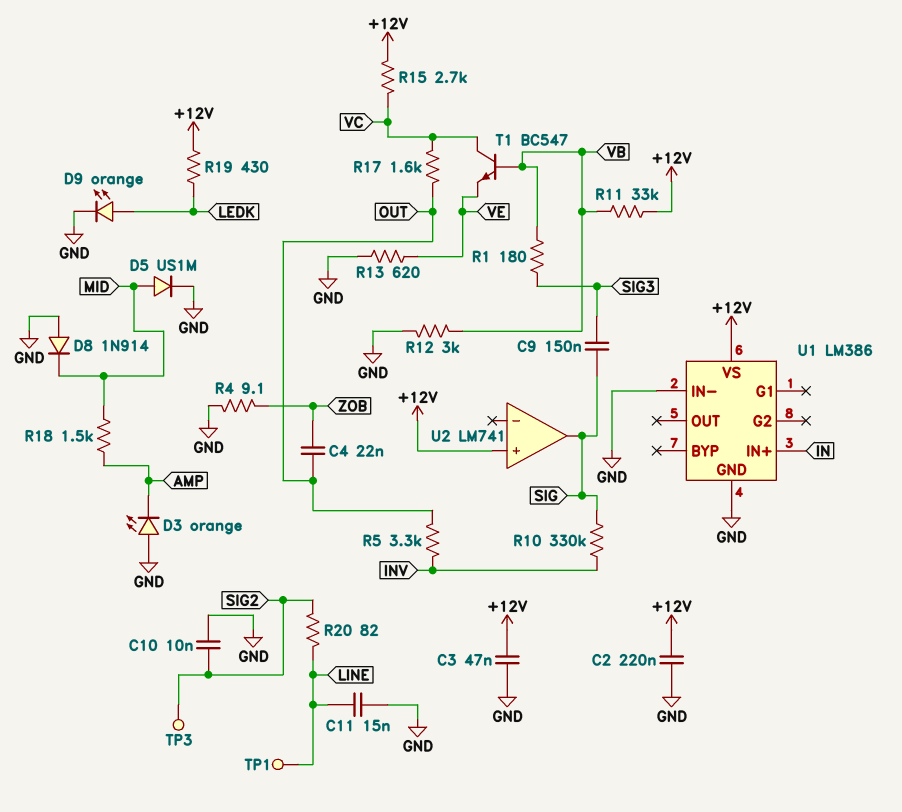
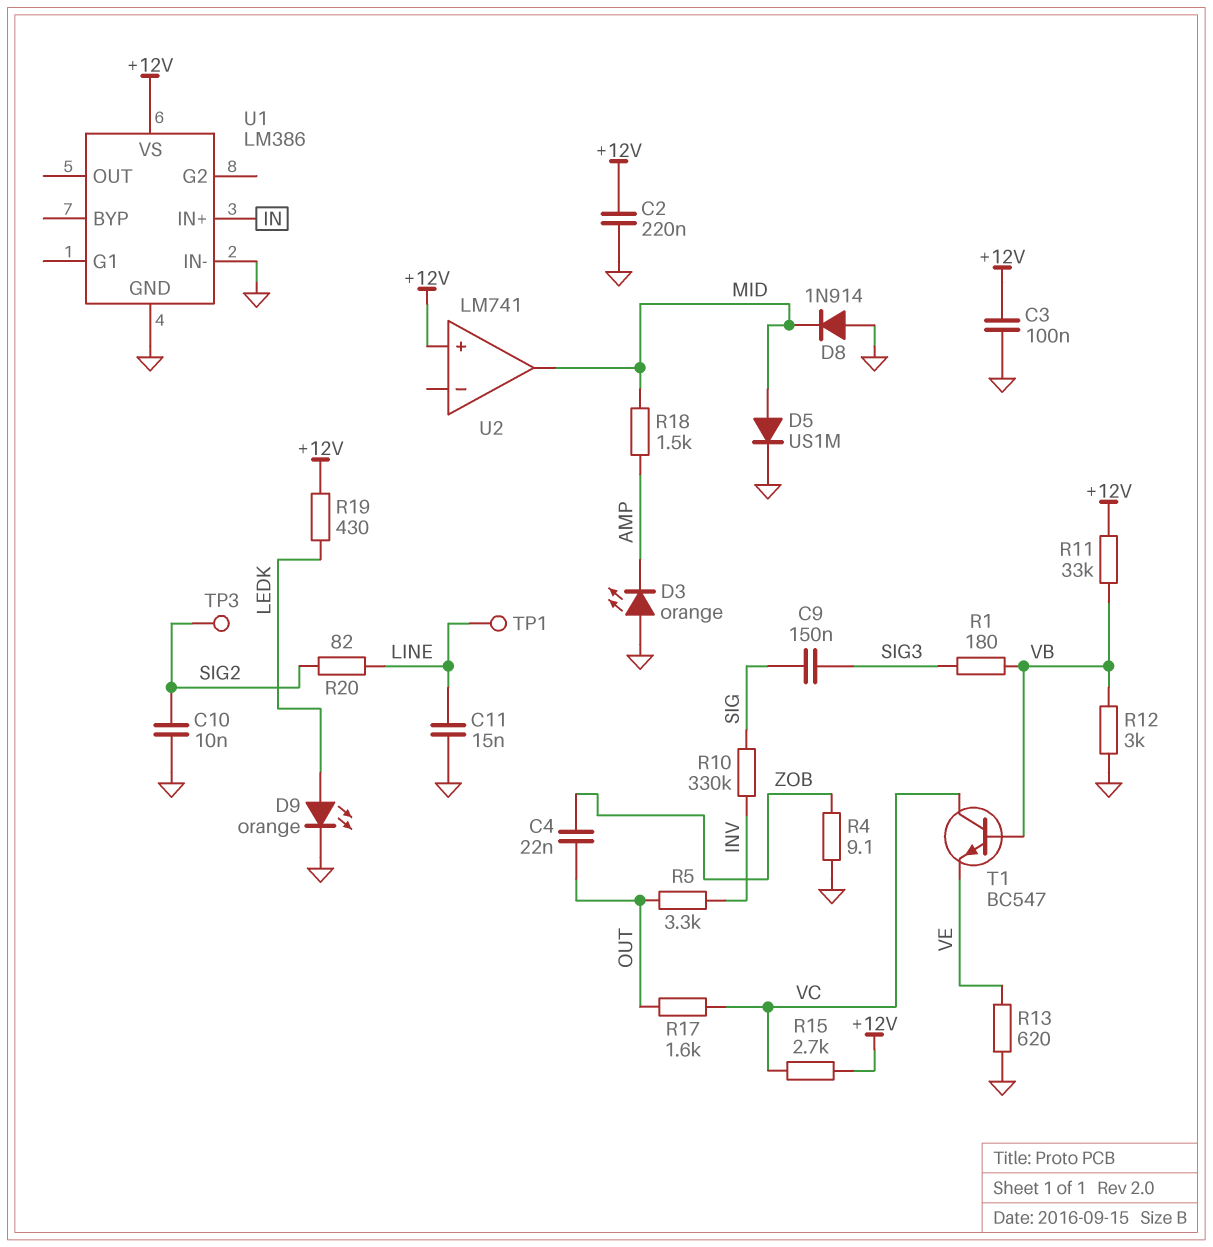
C3: 47nF (+12V, GND) -> 100nF (+12V, GND)
U2 pin out: SIG -> MID

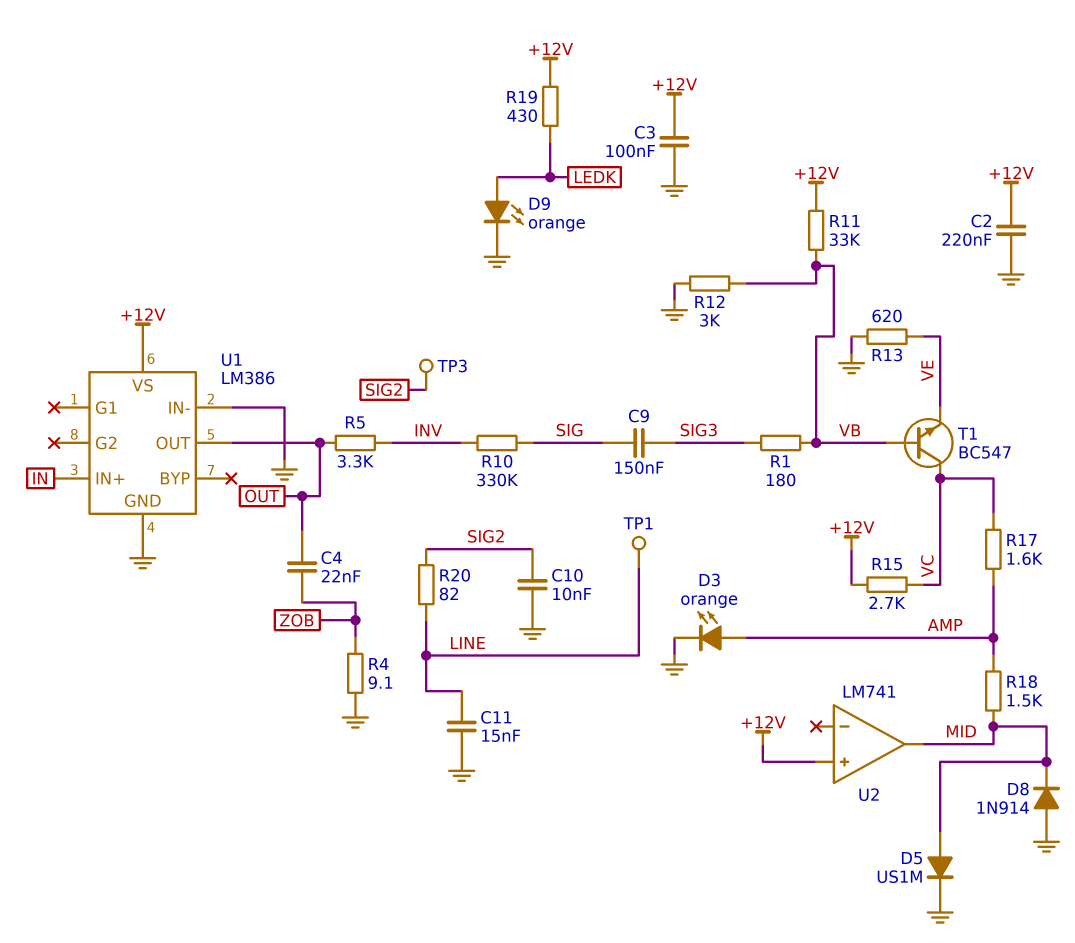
D3: LED orange (A GND, K AMP) -> LED orange (A AMP, K GND)
R17: 1.6k (OUT, VC) -> 1.6k (AMP, VC)
U1 pin OUT: none -> OUT

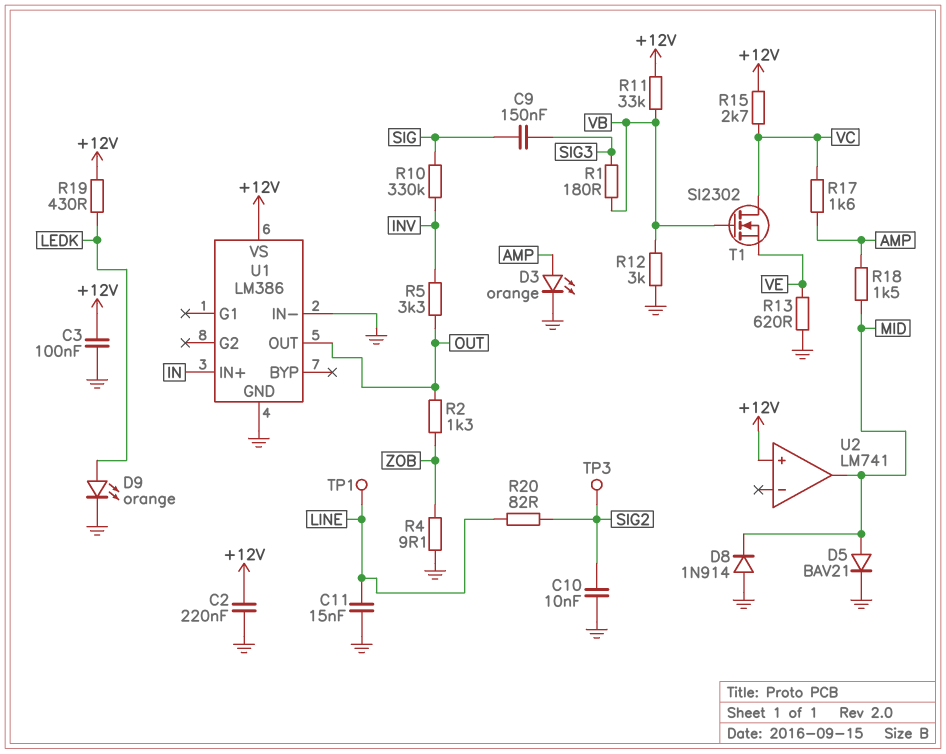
C4: 22nF (OUT, ZOB) -> none
D5: diode US1M (A MID, K GND) -> diode BAV21 (A MID, K GND)
R2: none -> 1.3k (OUT, ZOB)
T1: NPN BC547 (B VB, C VC, E VE) -> NMOS SI2302 (G VB, D VC, S VE)

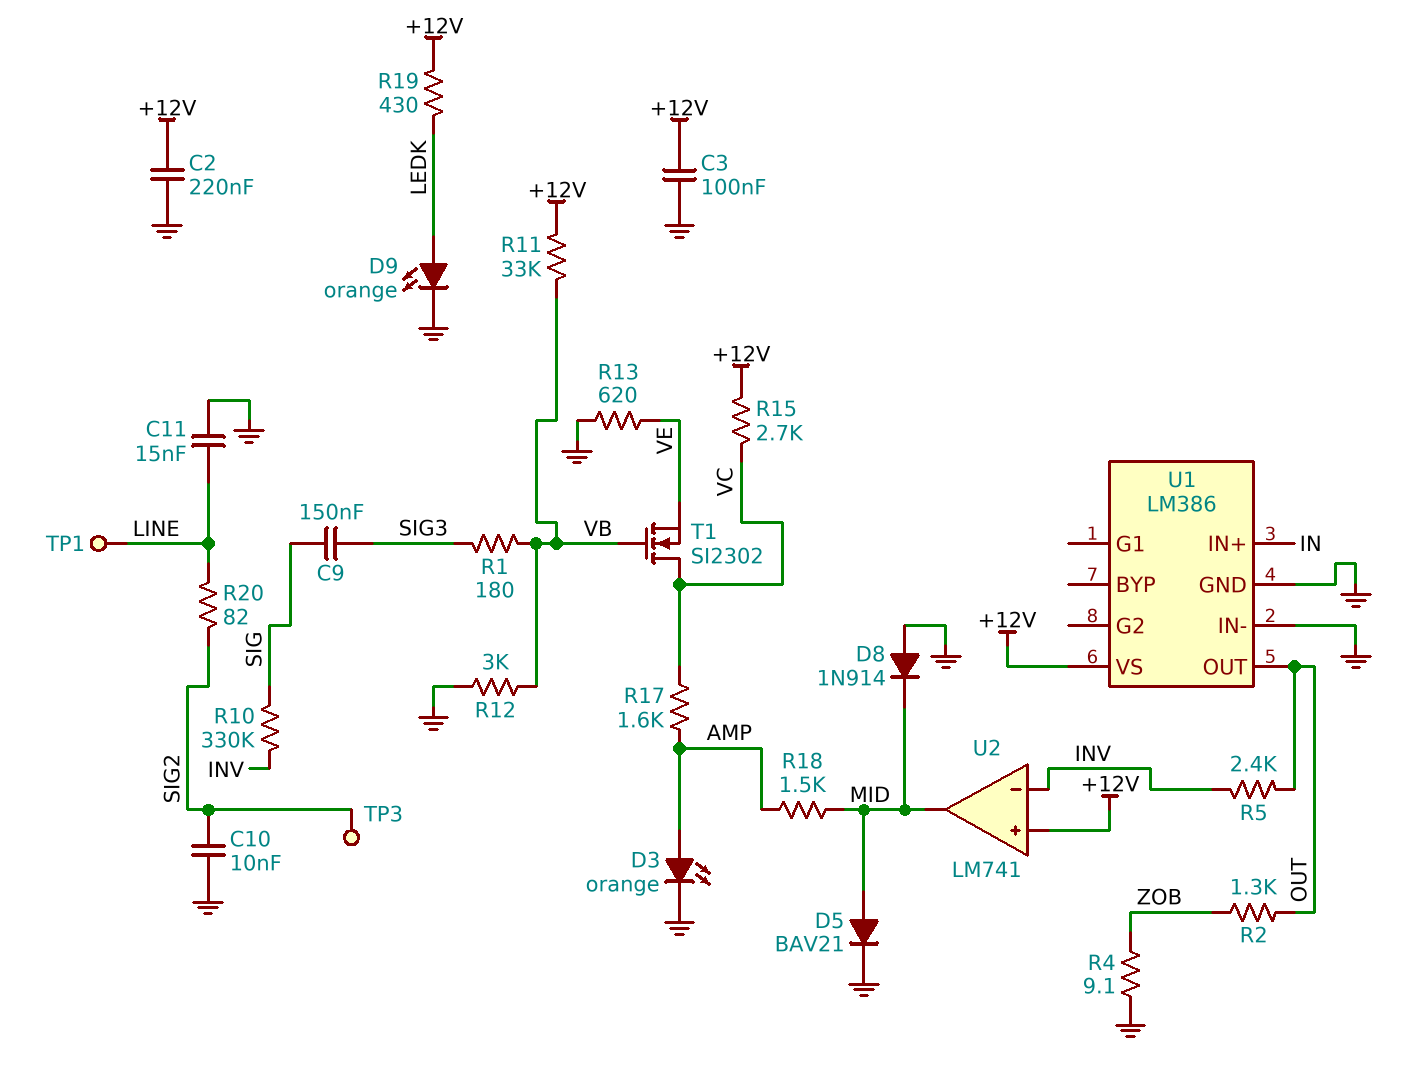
R5: 3.3k (INV, OUT) -> 2.4k (INV, OUT)
U2 pin in-: none -> INV

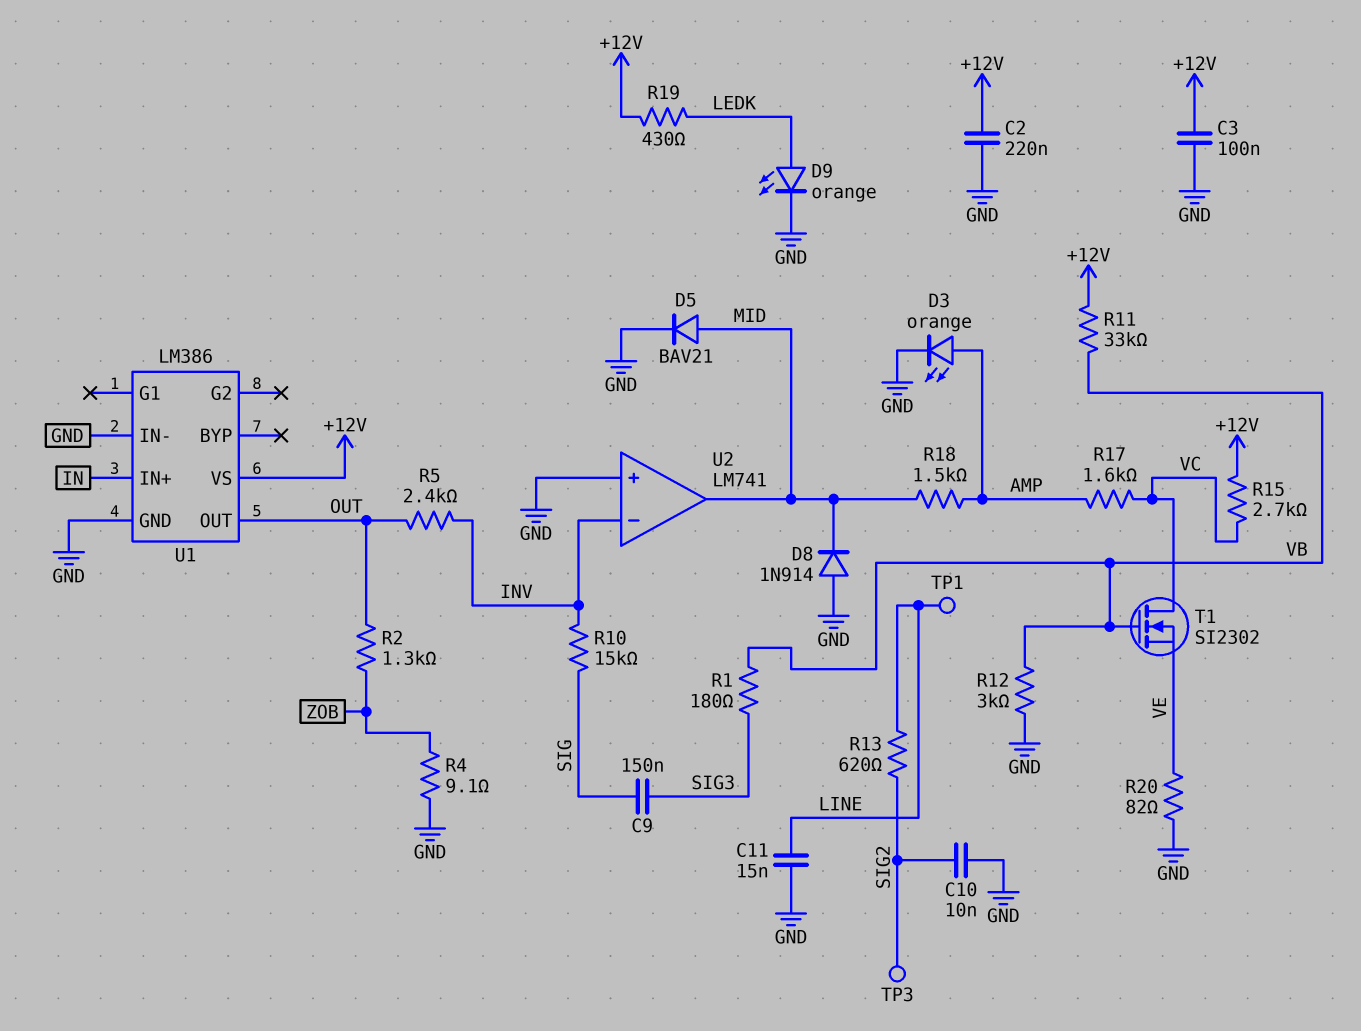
R10: 330k (INV, SIG) -> 15k (INV, SIG)
R13: 620 (GND, VE) -> 620 (LINE, SIG2)
R20: 82 (LINE, SIG2) -> 82 (GND, VE)
U2 pin in+: +12V -> GND

